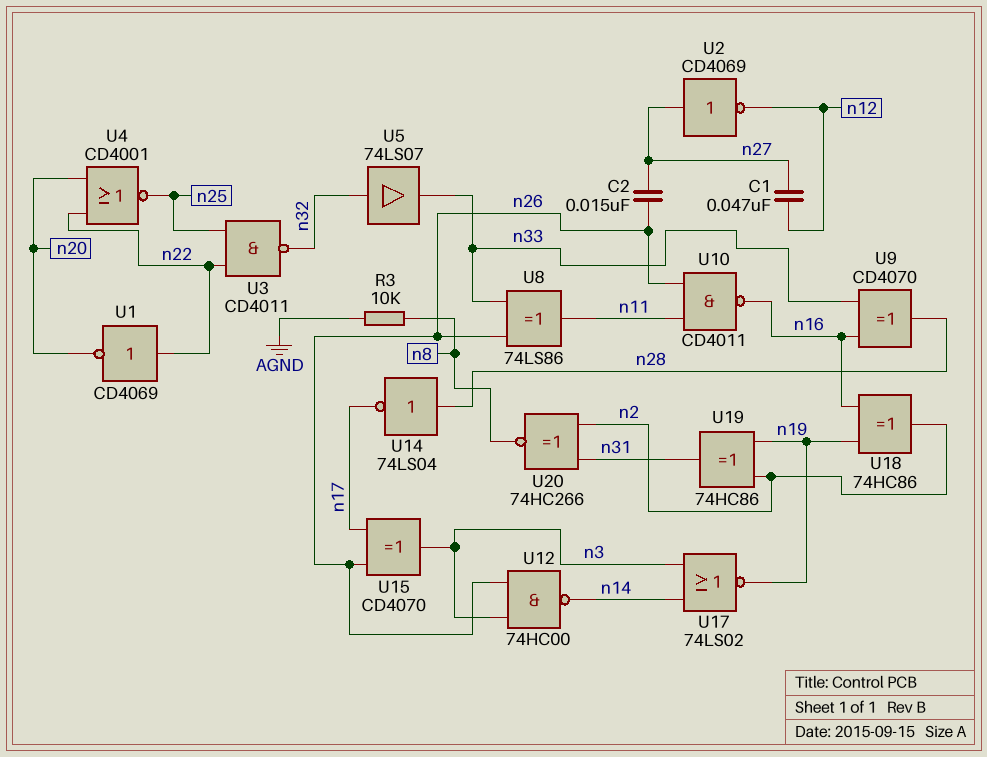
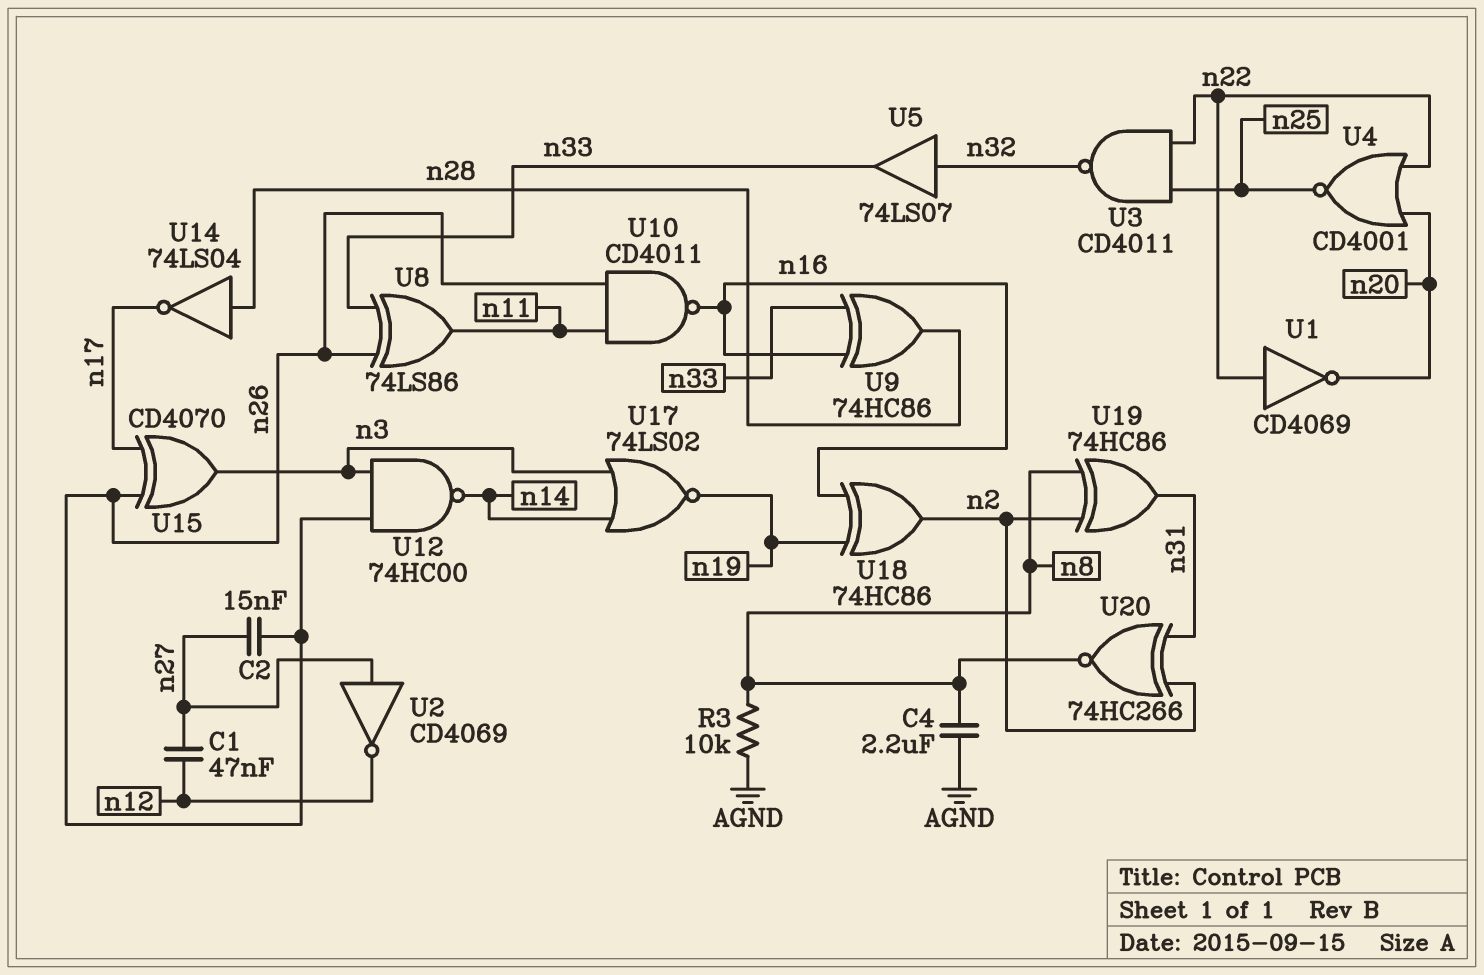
C4: none -> 2.2uF (AGND, n8)
U9: XOR CD4070 (in n16, in n33, out n28) -> XOR 74HC86 (in n16, in n33, out n28)
U19: XOR 74HC86 (in n2, in n19, out n31) -> XOR 74HC86 (in n2, in n8, out n31)

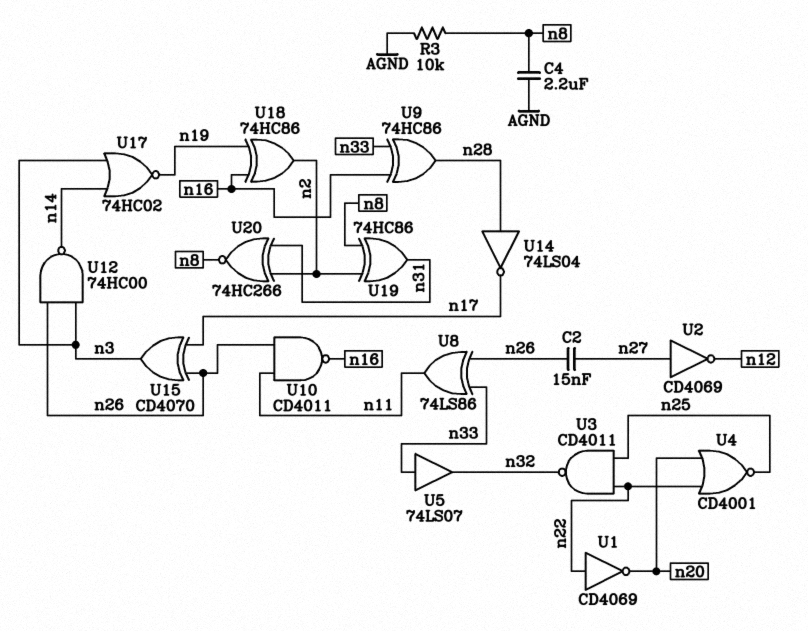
C1: 47nF (n12, n27) -> none
U5: buffer 74LS07 (in n32, out n33) -> buffer 74LS07 (in n33, out n32)
U17: NOR 74LS02 (in n3, in n14, out n19) -> NOR 74HC02 (in n3, in n14, out n19)

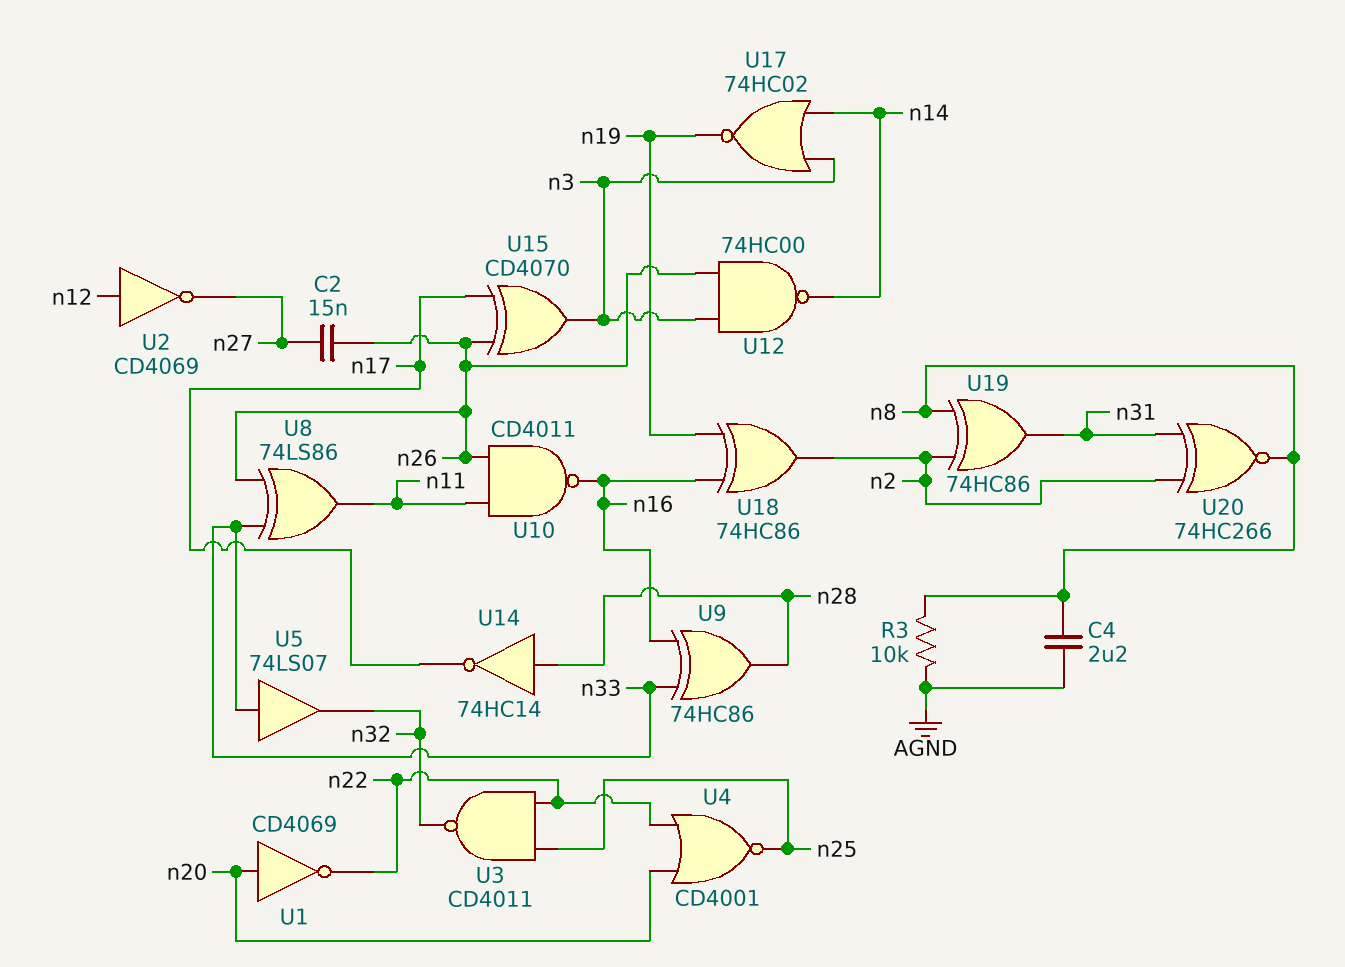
U1: NOT CD4069 (in n22, out n20) -> NOT CD4069 (in n20, out n22)
U2: NOT CD4069 (in n27, out n12) -> NOT CD4069 (in n12, out n27)
U14: NOT 74LS04 (in n28, out n17) -> NOT 74HC14 (in n28, out n17)

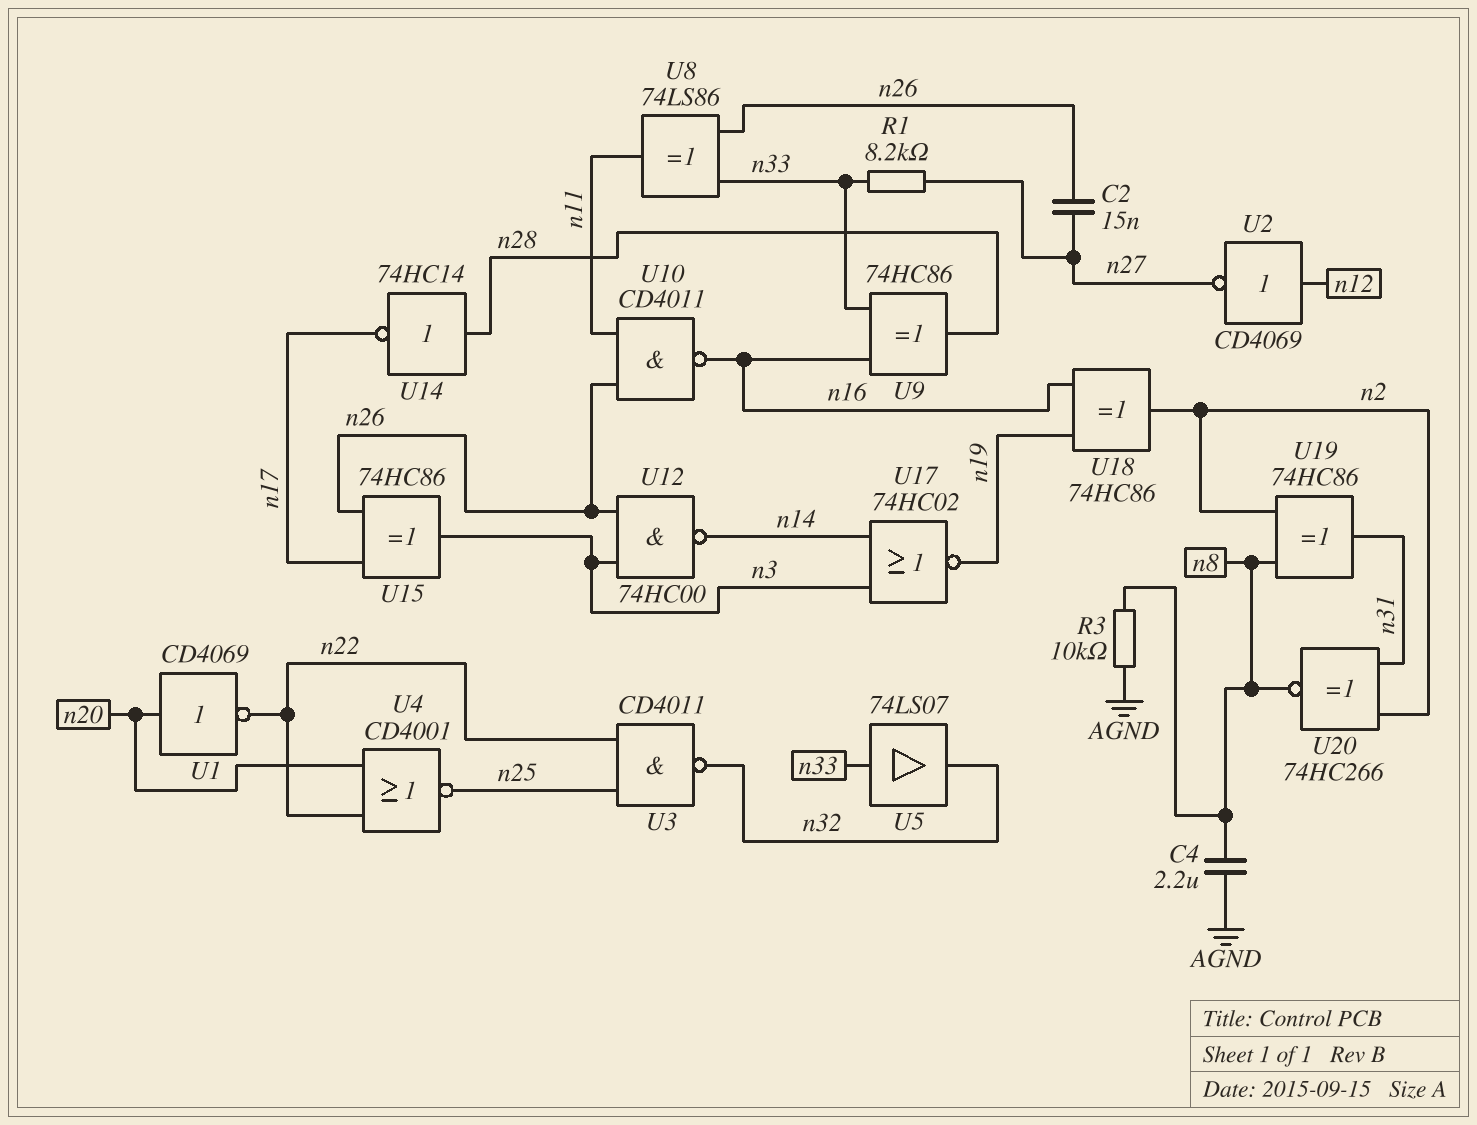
R1: none -> 8.2k (n27, n33)
U15: XOR CD4070 (in n17, in n26, out n3) -> XOR 74HC86 (in n17, in n26, out n3)

